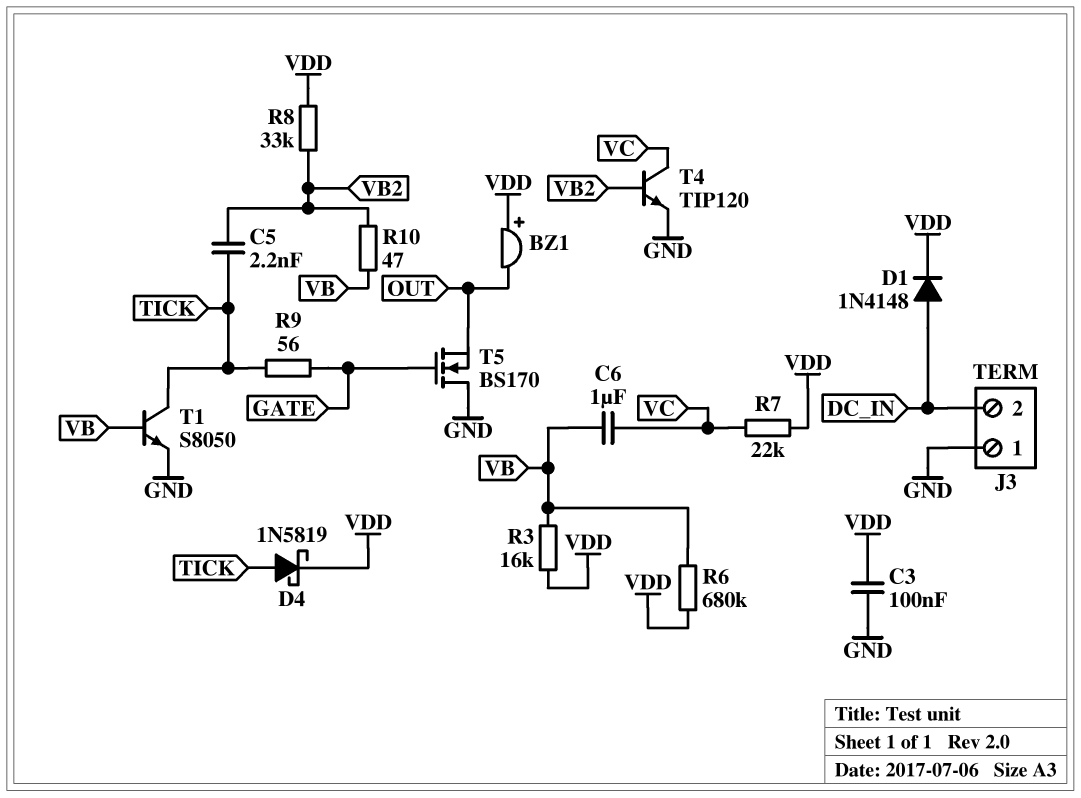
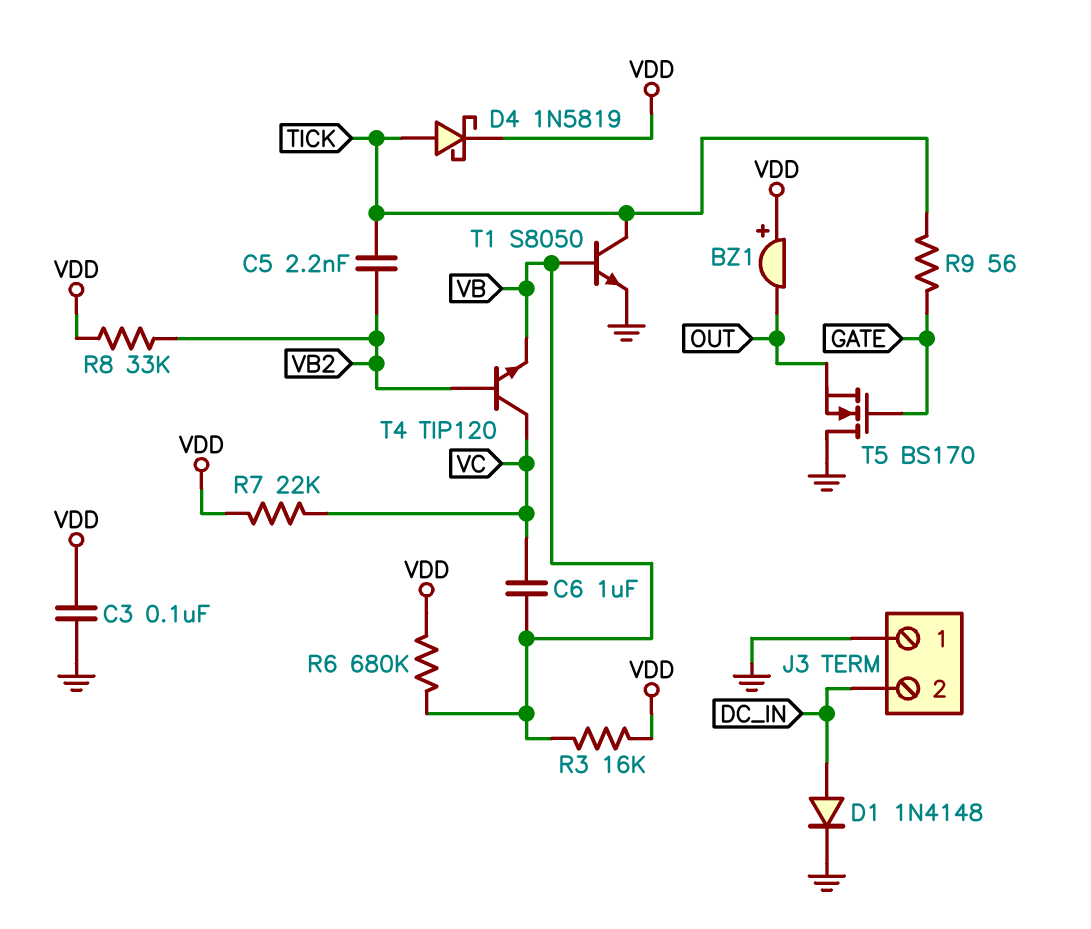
D1: diode 1N4148 (A DC_IN, K VDD) -> diode 1N4148 (A DC_IN, K GND)
R10: 47 (VB, VB2) -> none
T4: NPN TIP120 (B VB2, C VC, E GND) -> NPN TIP120 (B VB2, C VC, E VB)

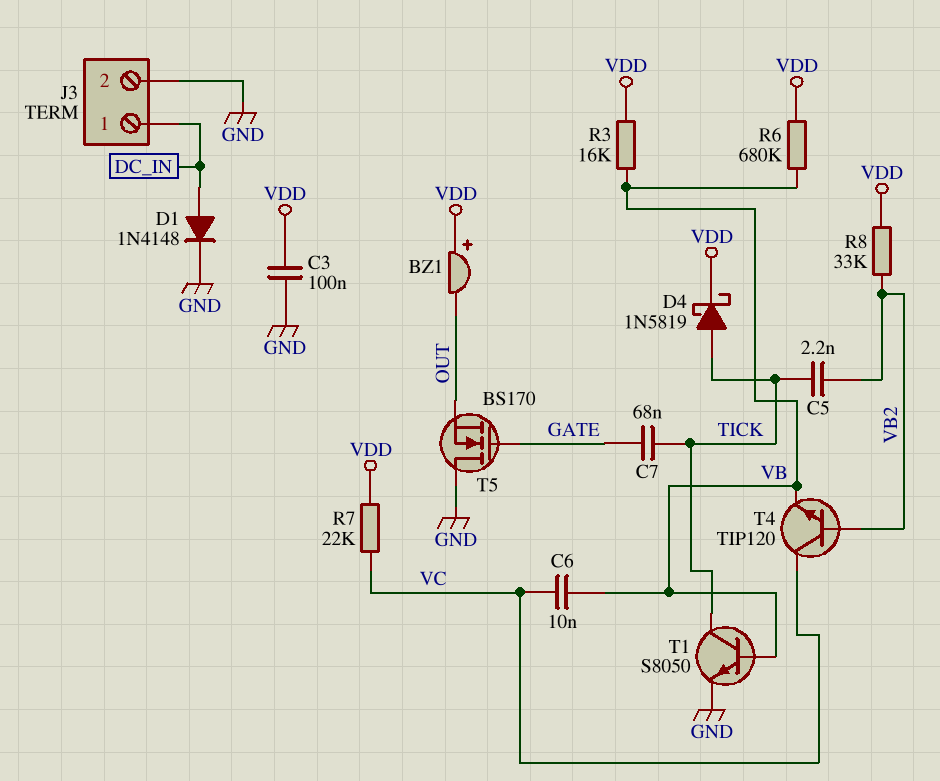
C6: 1uF (VB, VC) -> 10nF (VB, VC)
C7: none -> 68nF (GATE, TICK)
J3 pin 1: GND -> DC_IN
J3 pin 2: DC_IN -> GND
R9: 56 (GATE, TICK) -> none

